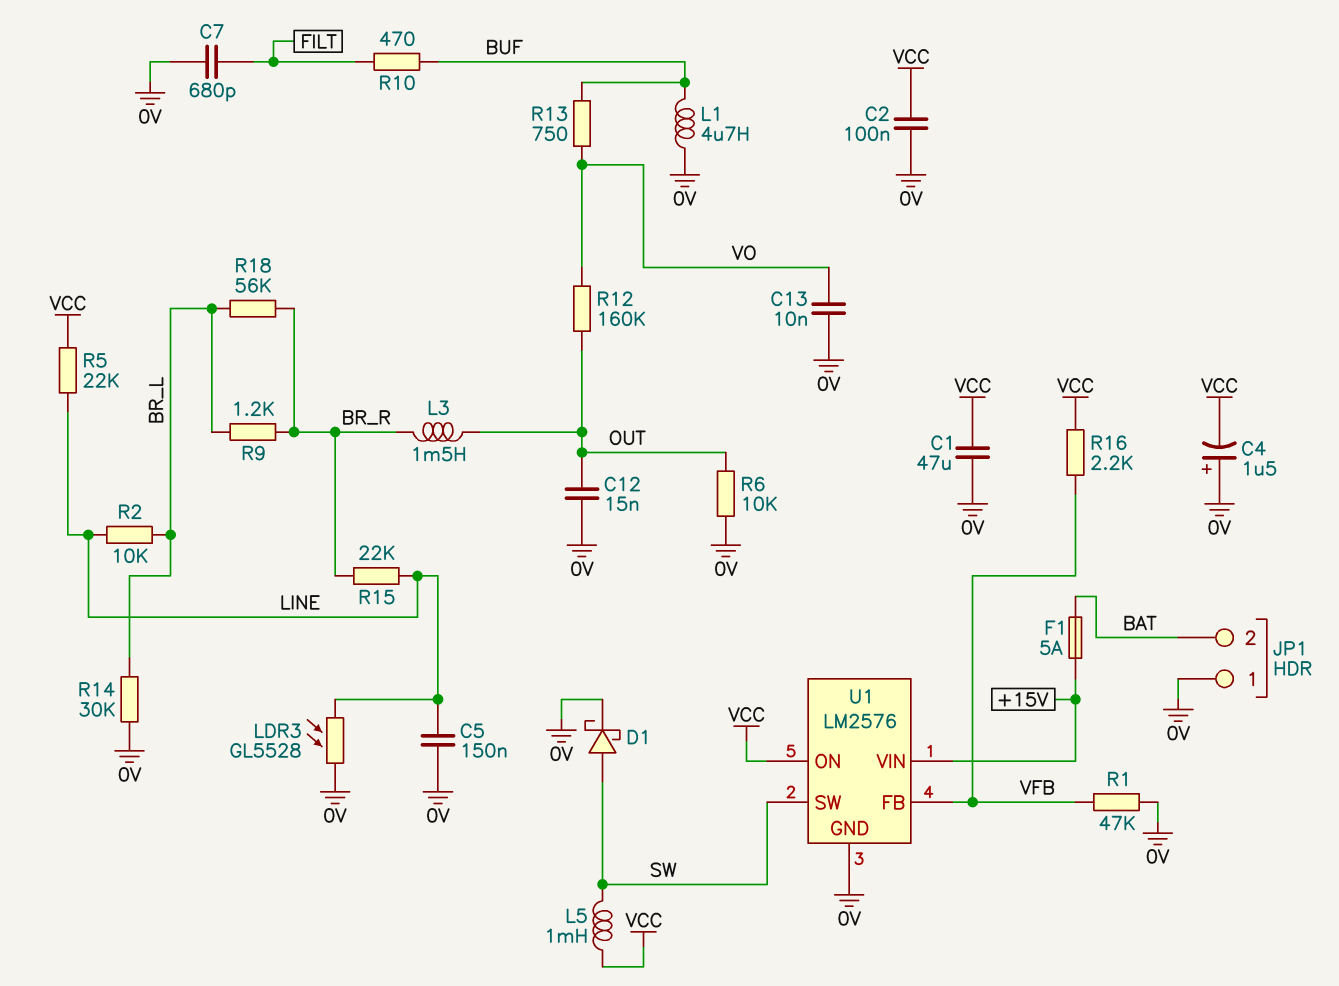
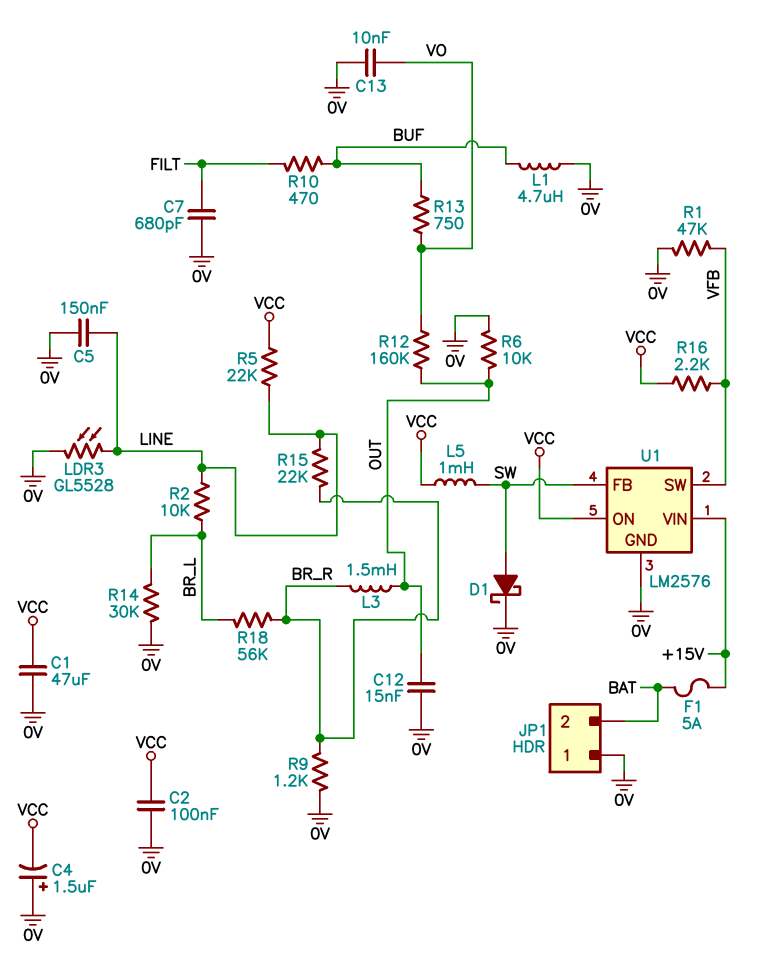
R9: 1.2k (BR_L, BR_R) -> 1.2k (0V, BR_R)
U1 pin FB: VFB -> SW
U1 pin SW: SW -> VFB

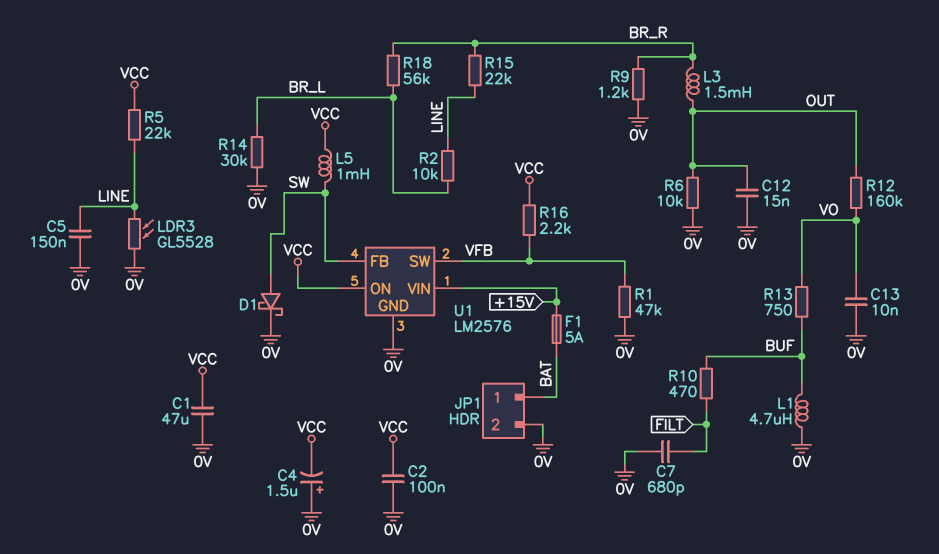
JP1 pin 1: 0V -> BAT
JP1 pin 2: BAT -> 0V

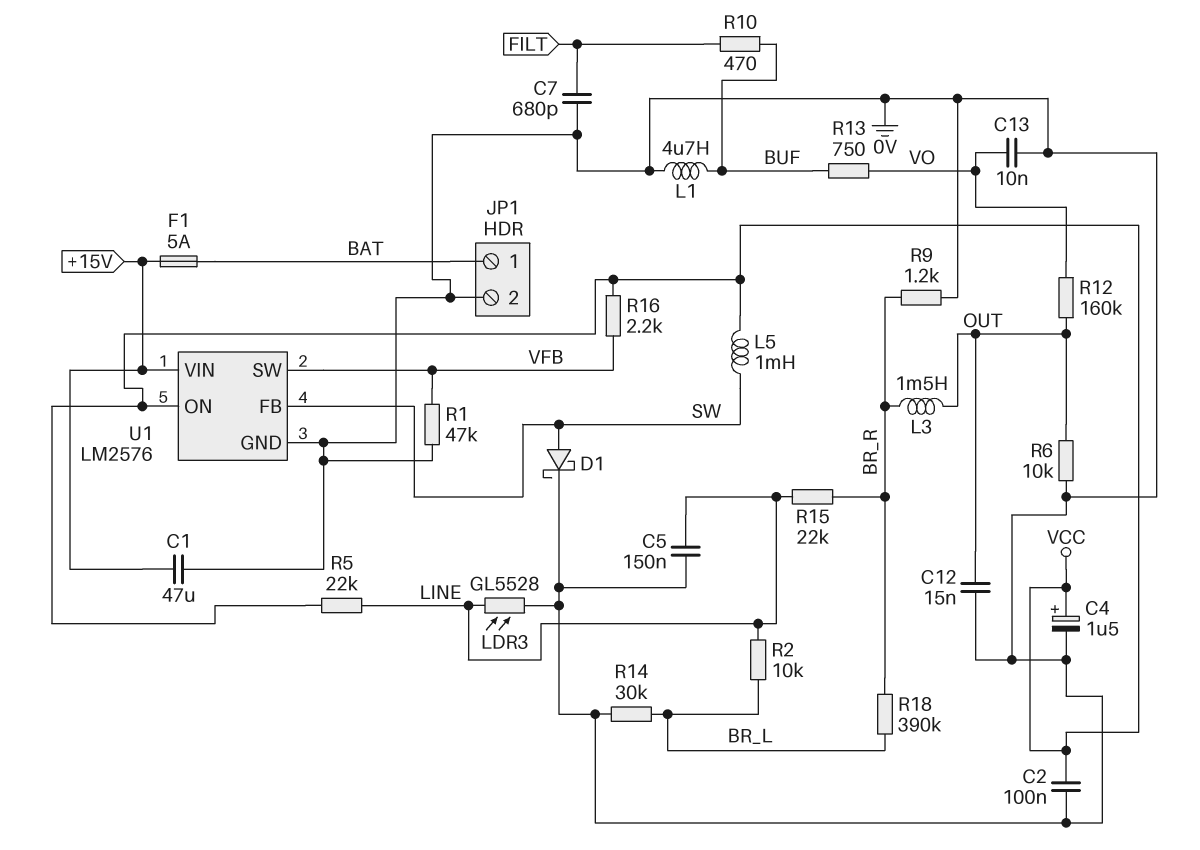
C1: 47uF (0V, VCC) -> 47uF (+15V, 0V)
C4: 1.5uF (plus 0V, minus VCC) -> 1.5uF (plus VCC, minus 0V)
R18: 56k (BR_L, BR_R) -> 390k (BR_L, BR_R)

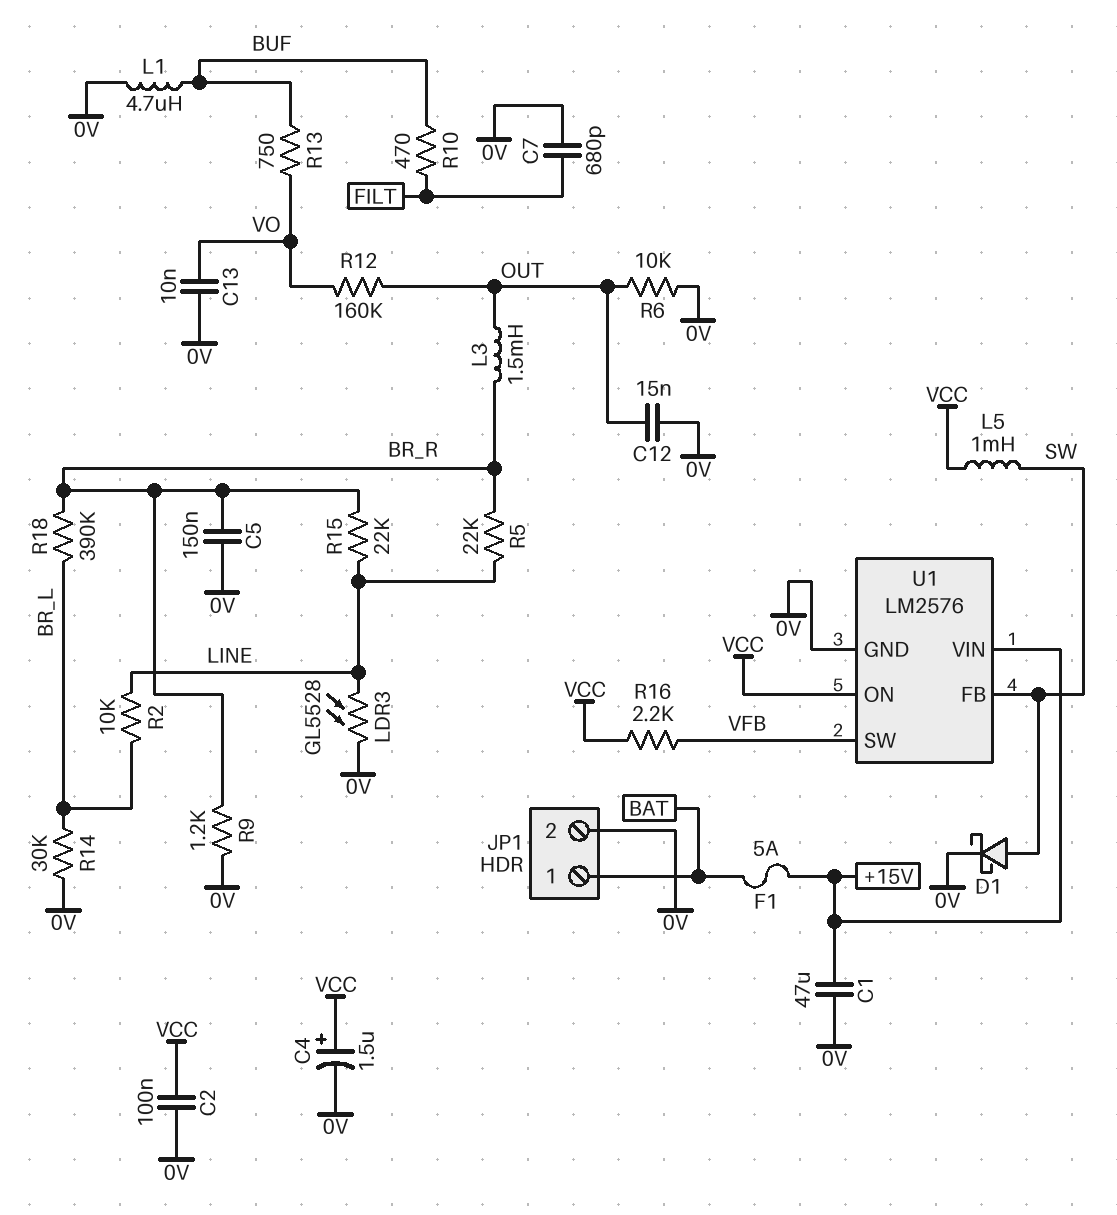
C5: 150nF (0V, LINE) -> 150nF (0V, BR_R)
R1: 47k (0V, VFB) -> none
R5: 22k (LINE, VCC) -> 22k (BR_R, LINE)

